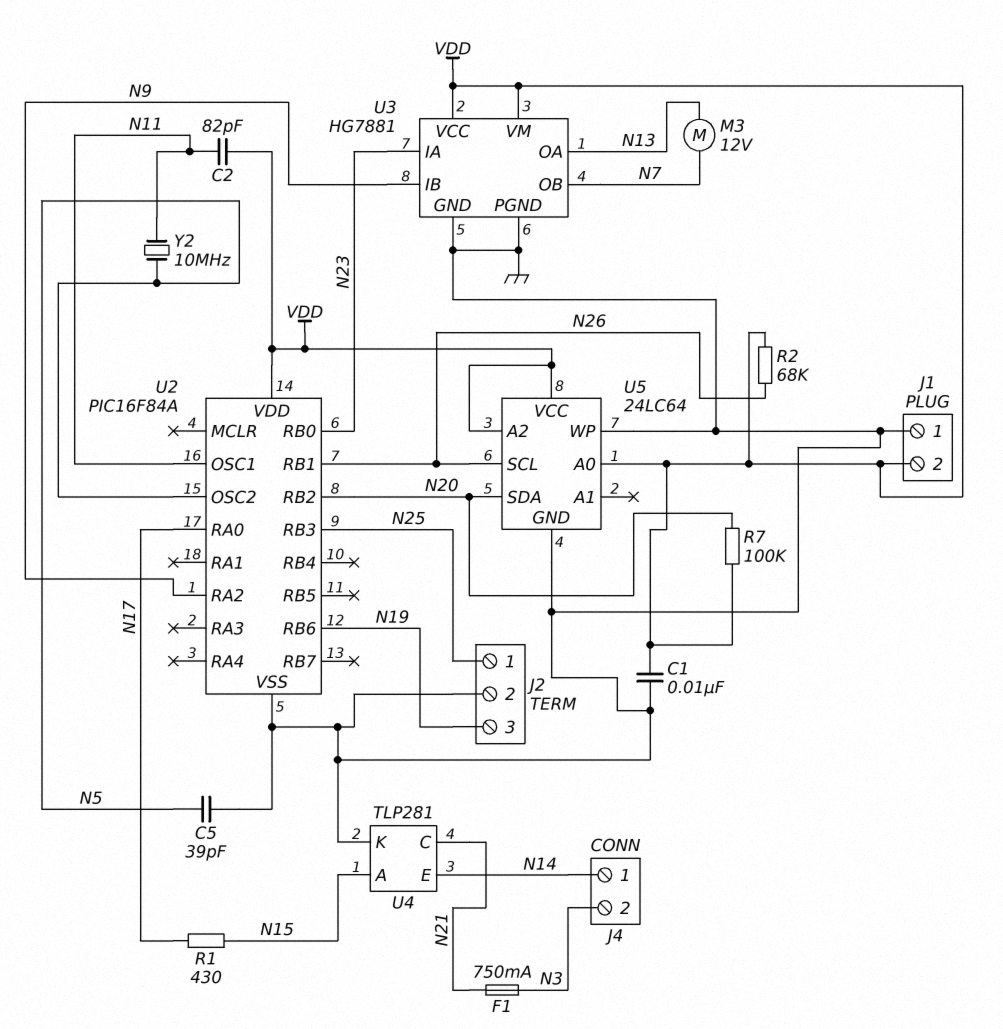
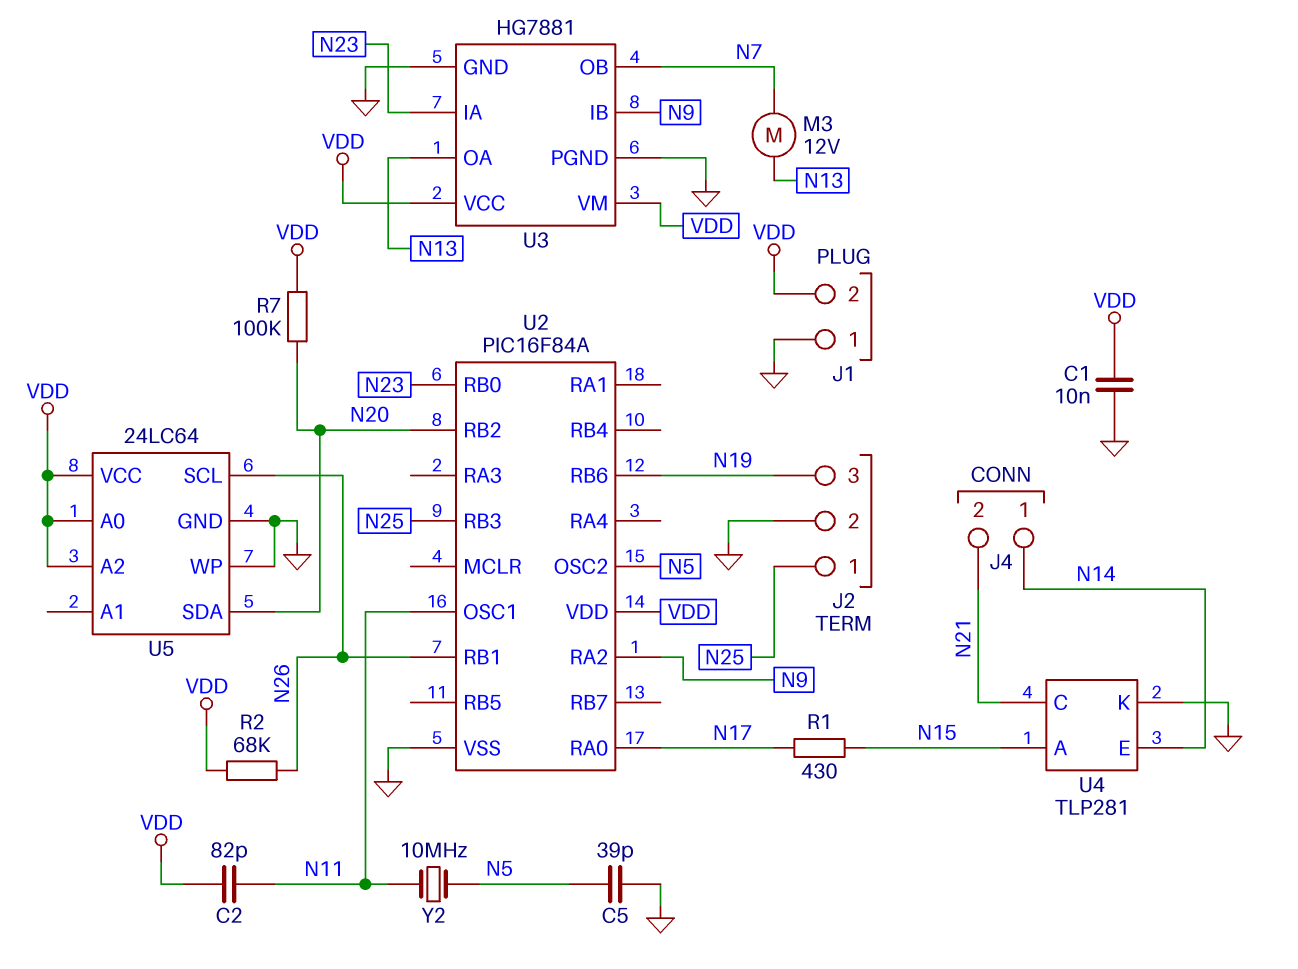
F1: 750mA (N3, N21) -> none
J4 pin 2: N3 -> N21

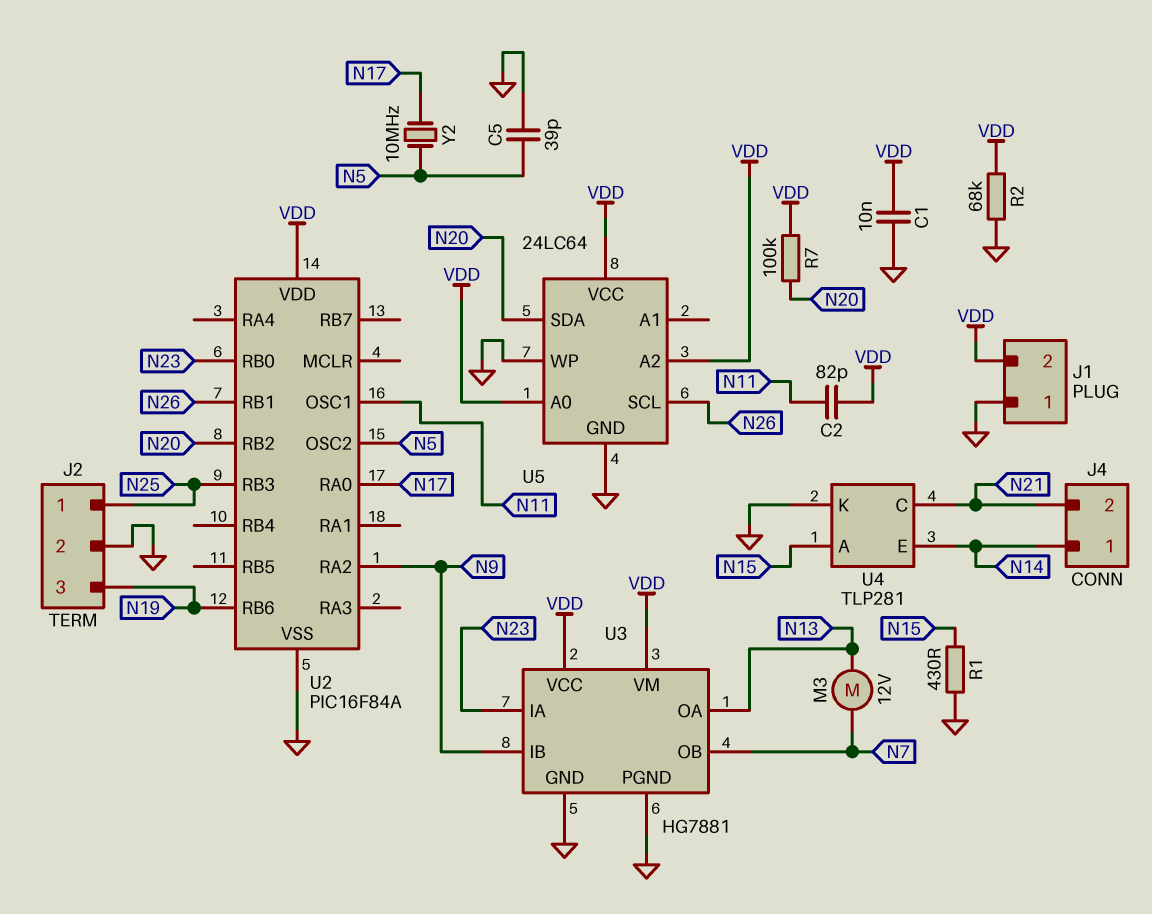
R1: 430 (N15, N17) -> 430 (GND, N15)
R2: 68k (N26, VDD) -> 68k (GND, VDD)
Y2: 10MHz (N5, N11) -> 10MHz (N5, N17)

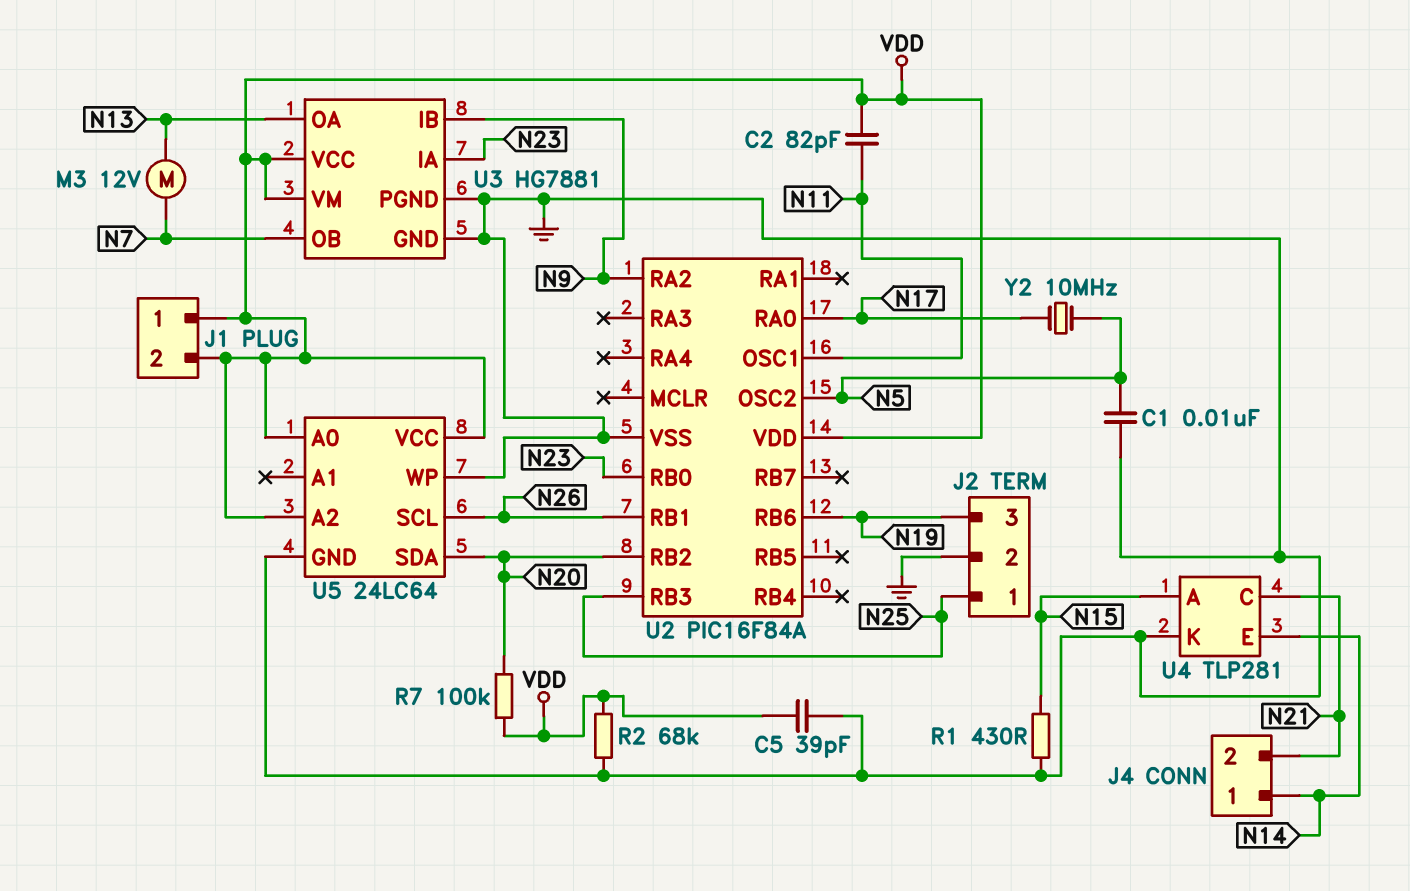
C1: 10nF (GND, VDD) -> 10nF (GND, N5)
C5: 39pF (GND, N5) -> 39pF (GND, VDD)
J1 pin 1: GND -> VDD

